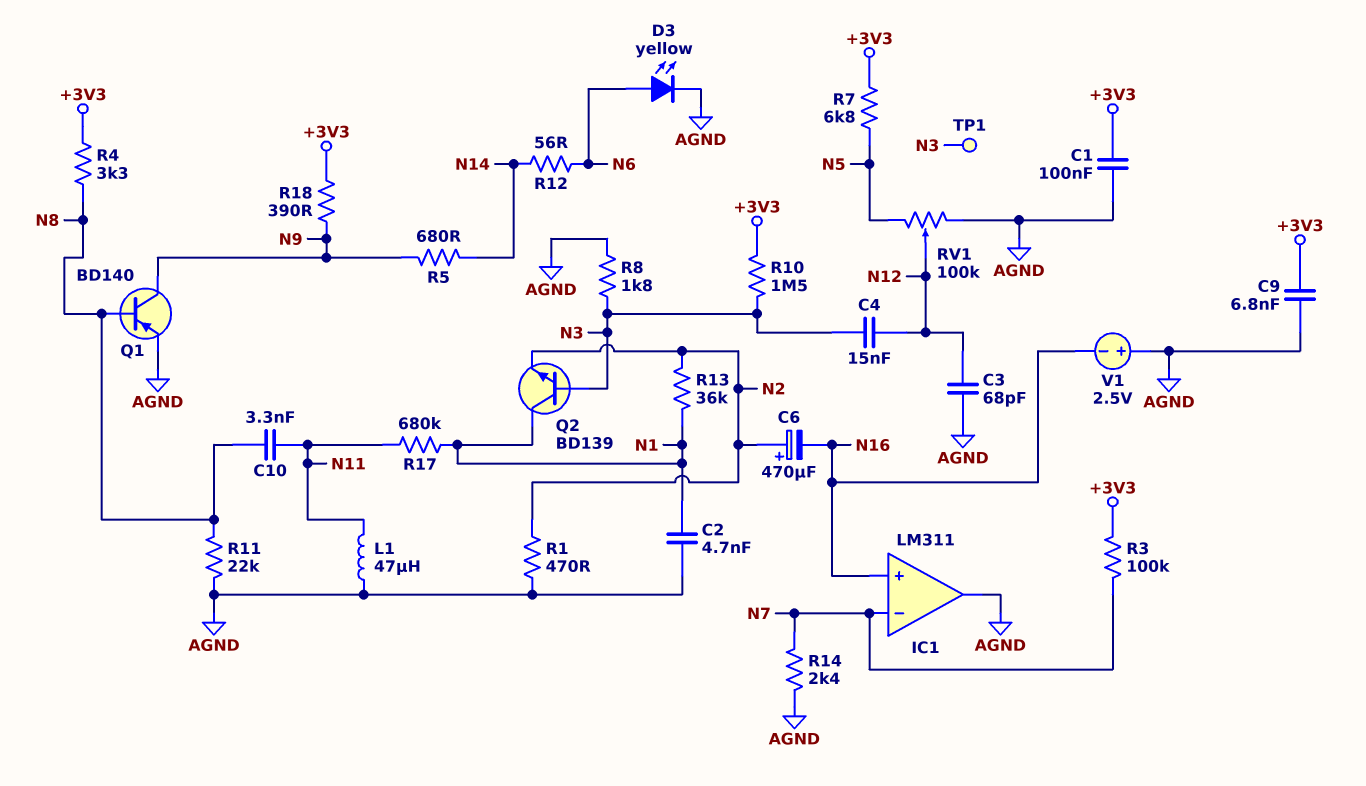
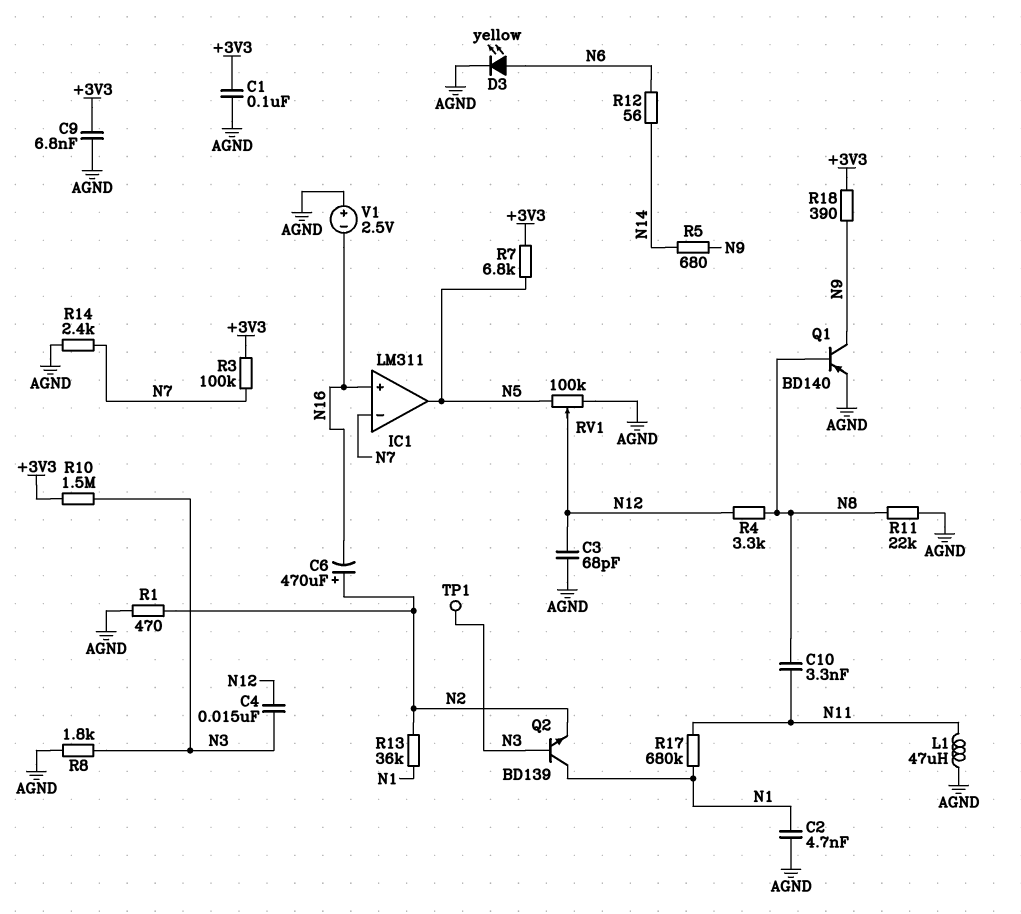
IC1 pin out: AGND -> N5
R4: 3.3k (+3V3, N8) -> 3.3k (N8, N12)

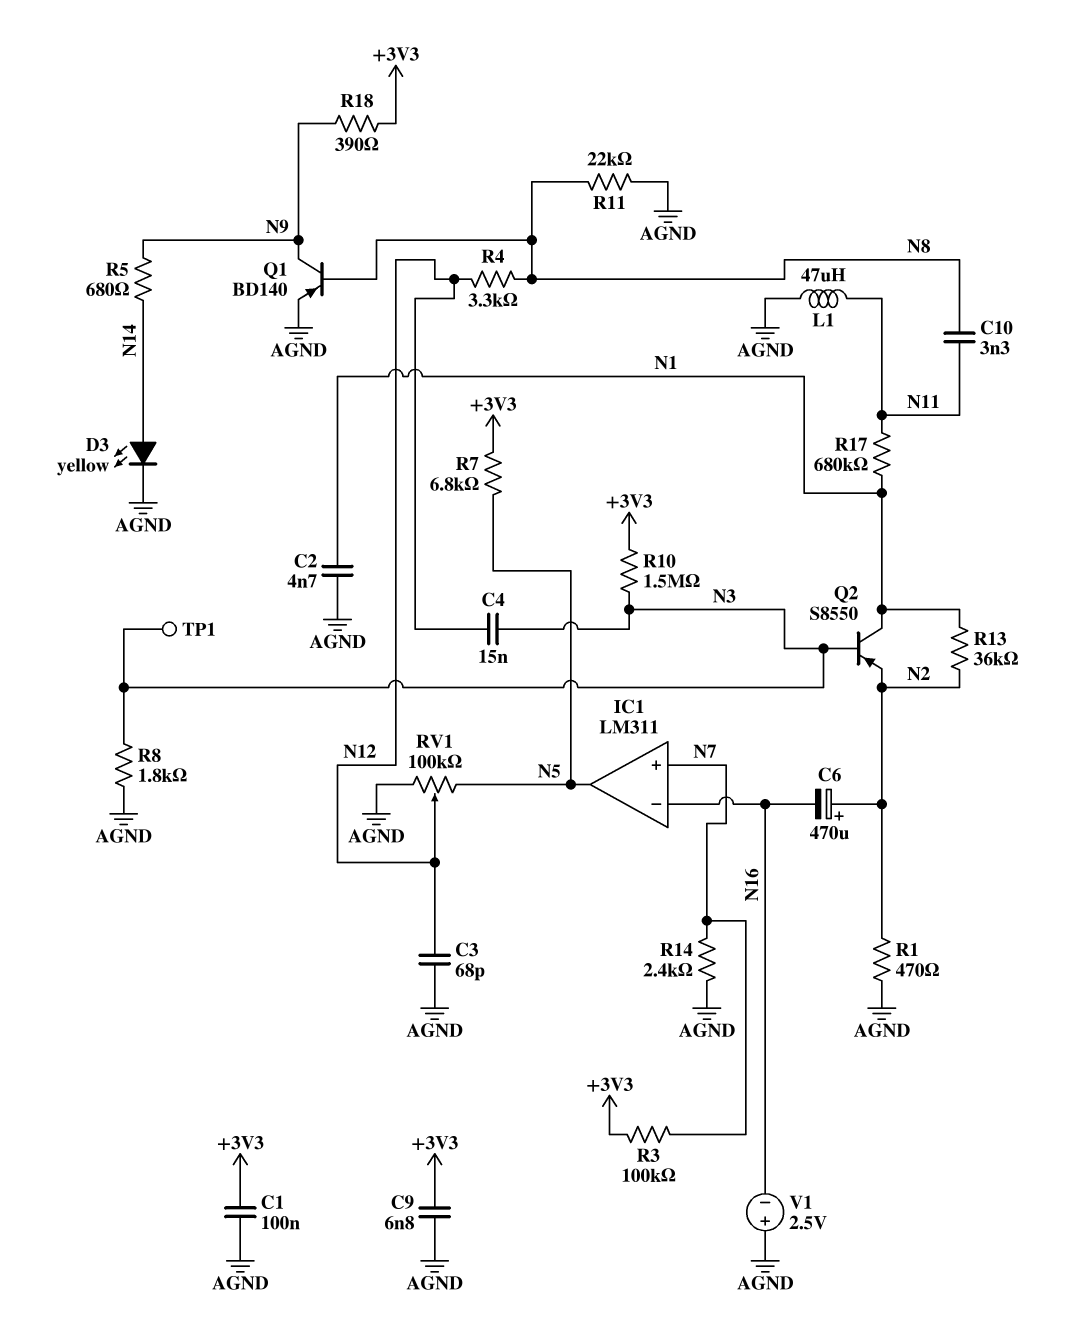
D3: LED yellow (A N6, K AGND) -> LED yellow (A N14, K AGND)
IC1 pin in+: N16 -> N7
IC1 pin in-: N7 -> N16
Q2: NPN BD139 (B N3, C N1, E N2) -> PNP S8550 (B N3, C N1, E N2)
R12: 56 (N6, N14) -> none

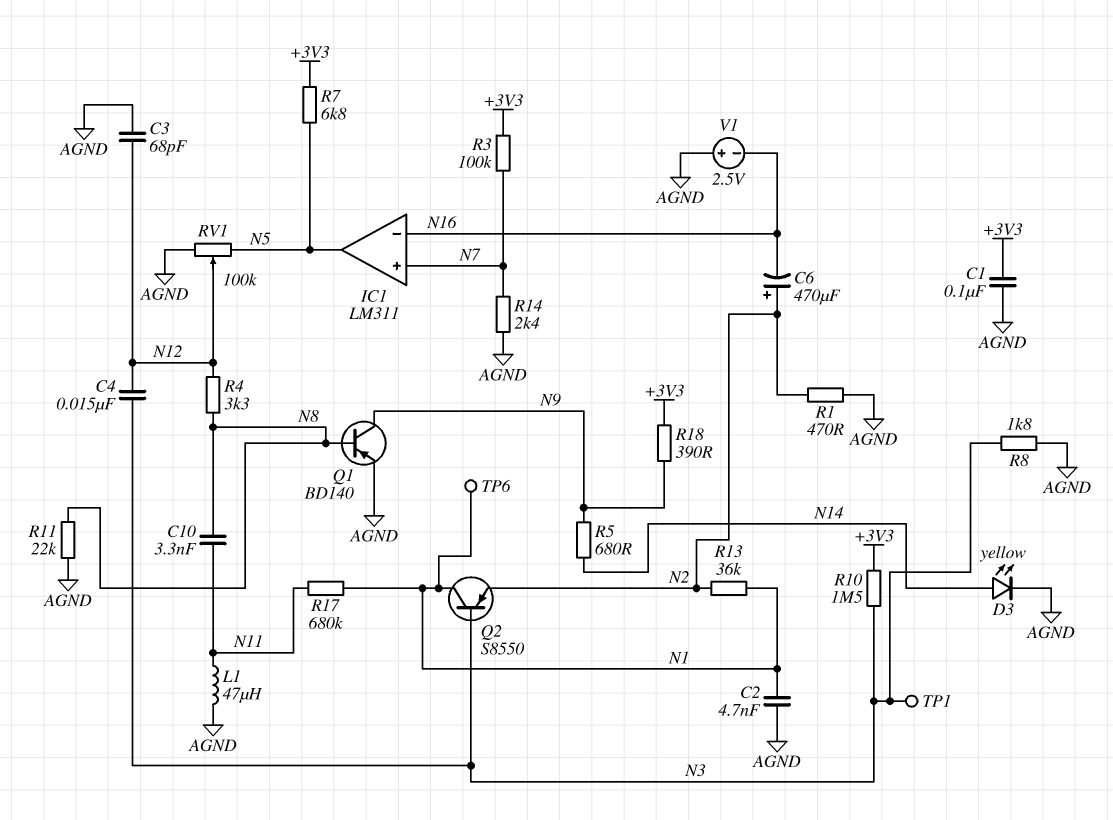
C9: 6.8nF (+3V3, AGND) -> none
TP6: none -> test point (N1)

